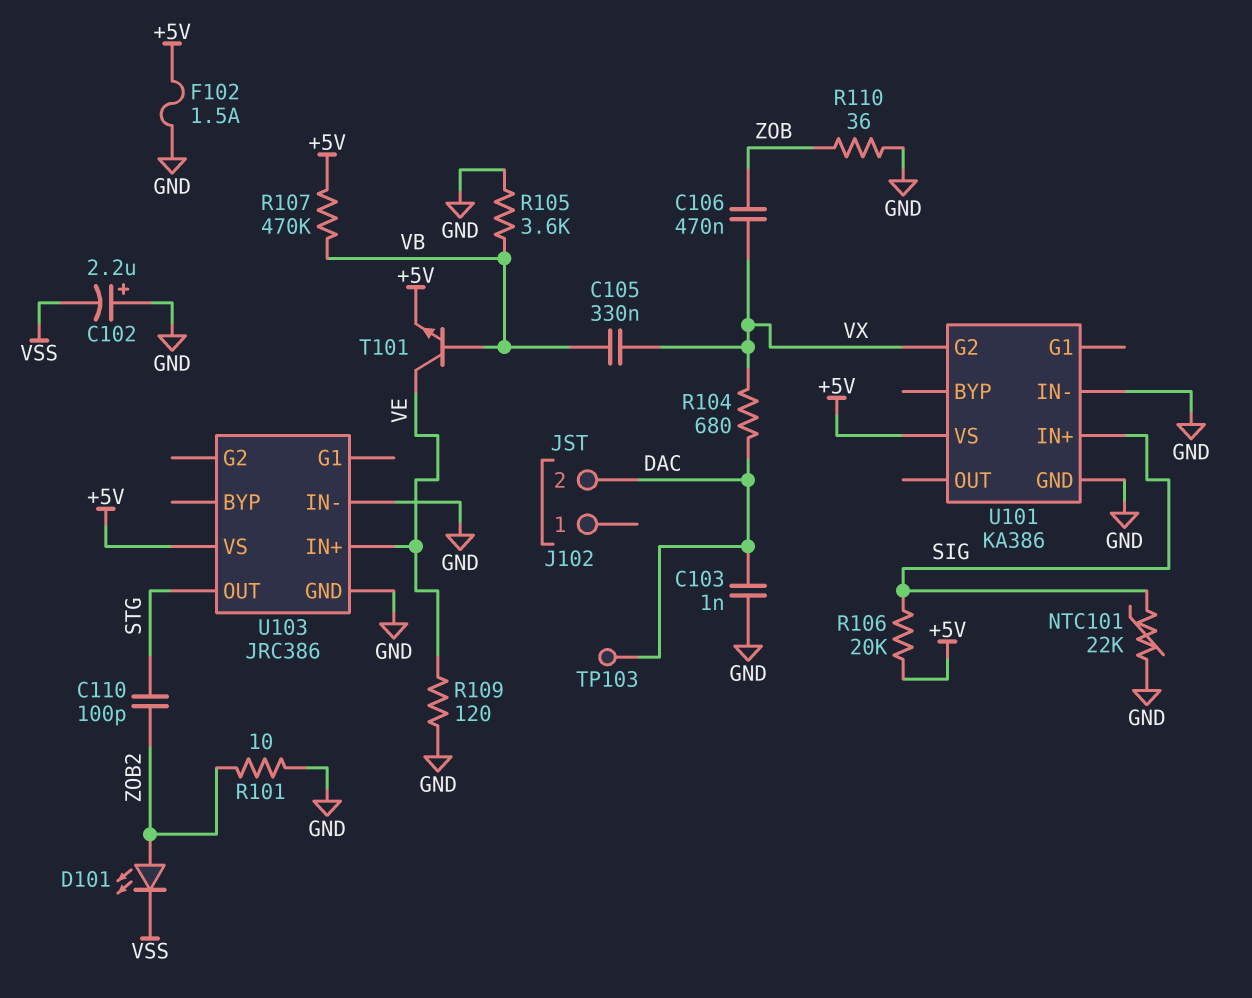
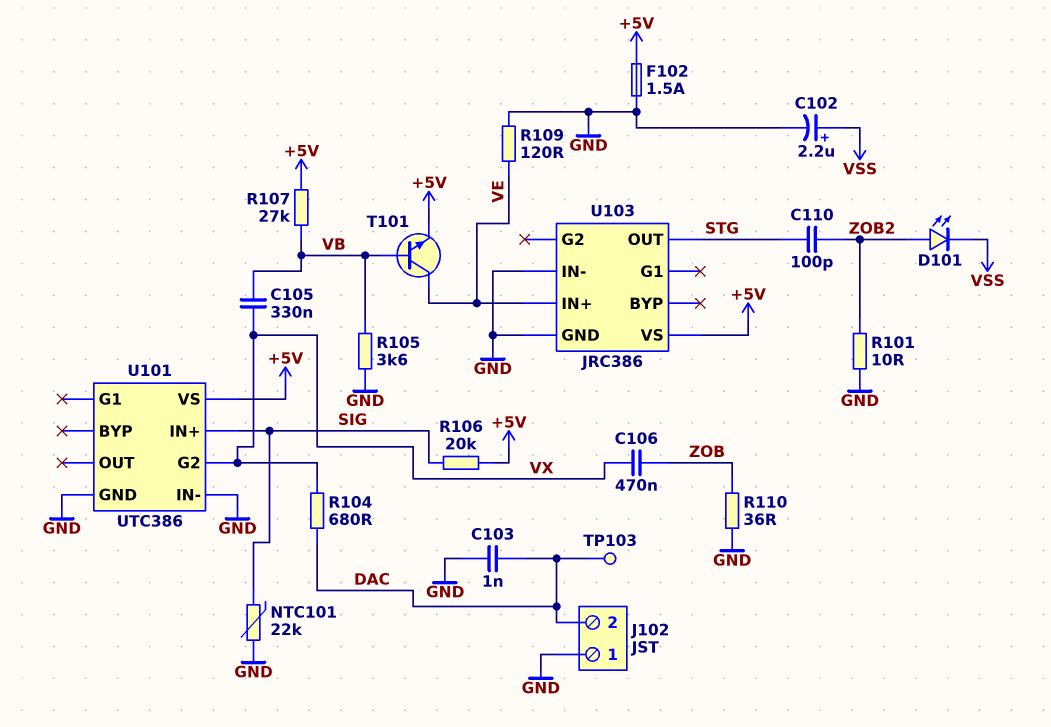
C102: 2.2uF (plus GND, minus VSS) -> 2.2uF (plus VSS, minus GND)
J102 pin 1: none -> GND
R107: 470k (+5V, VB) -> 27k (+5V, VB)
U101: KA386 -> UTC386

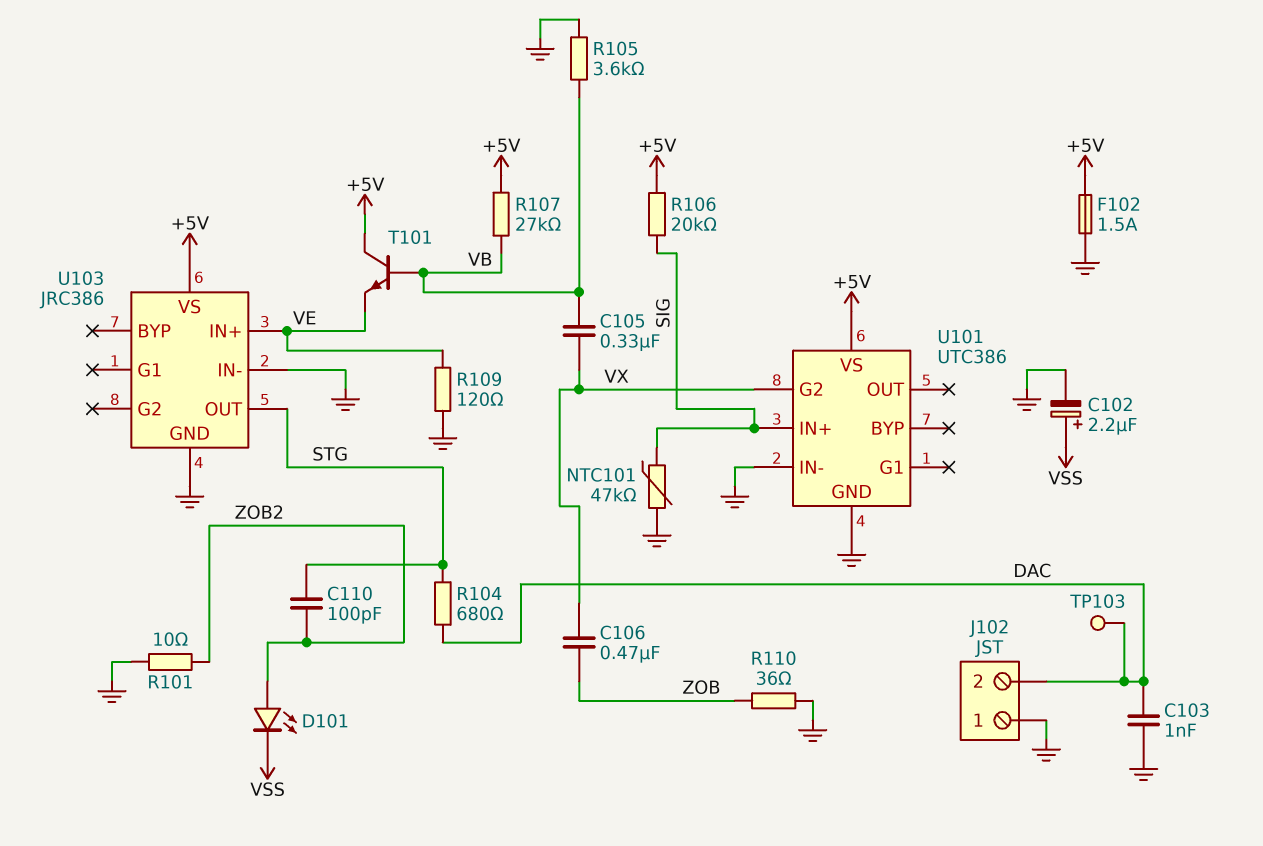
NTC101: 22k (GND, SIG) -> 47k (GND, SIG)
R104: 680 (DAC, VX) -> 680 (DAC, STG)
T101: NPN (B VB, C VE, E +5V) -> NPN (B VB, C +5V, E VE)

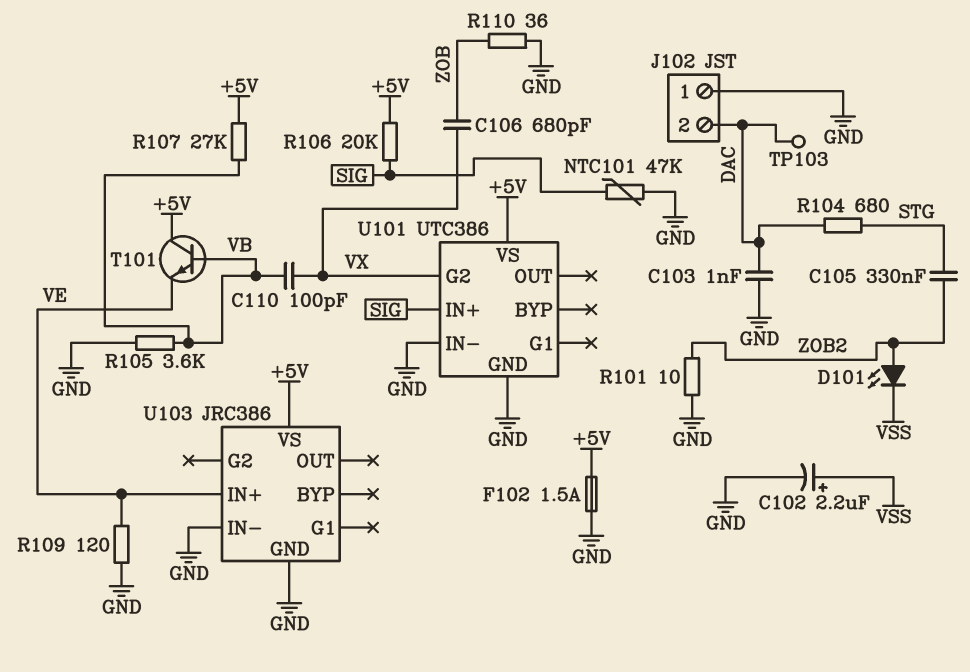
C105: 330nF (VB, VX) -> 330nF (STG, ZOB2)
C106: 470nF (VX, ZOB) -> 680pF (VX, ZOB)
C110: 100pF (STG, ZOB2) -> 100pF (VB, VX)
U103 pin OUT: STG -> none

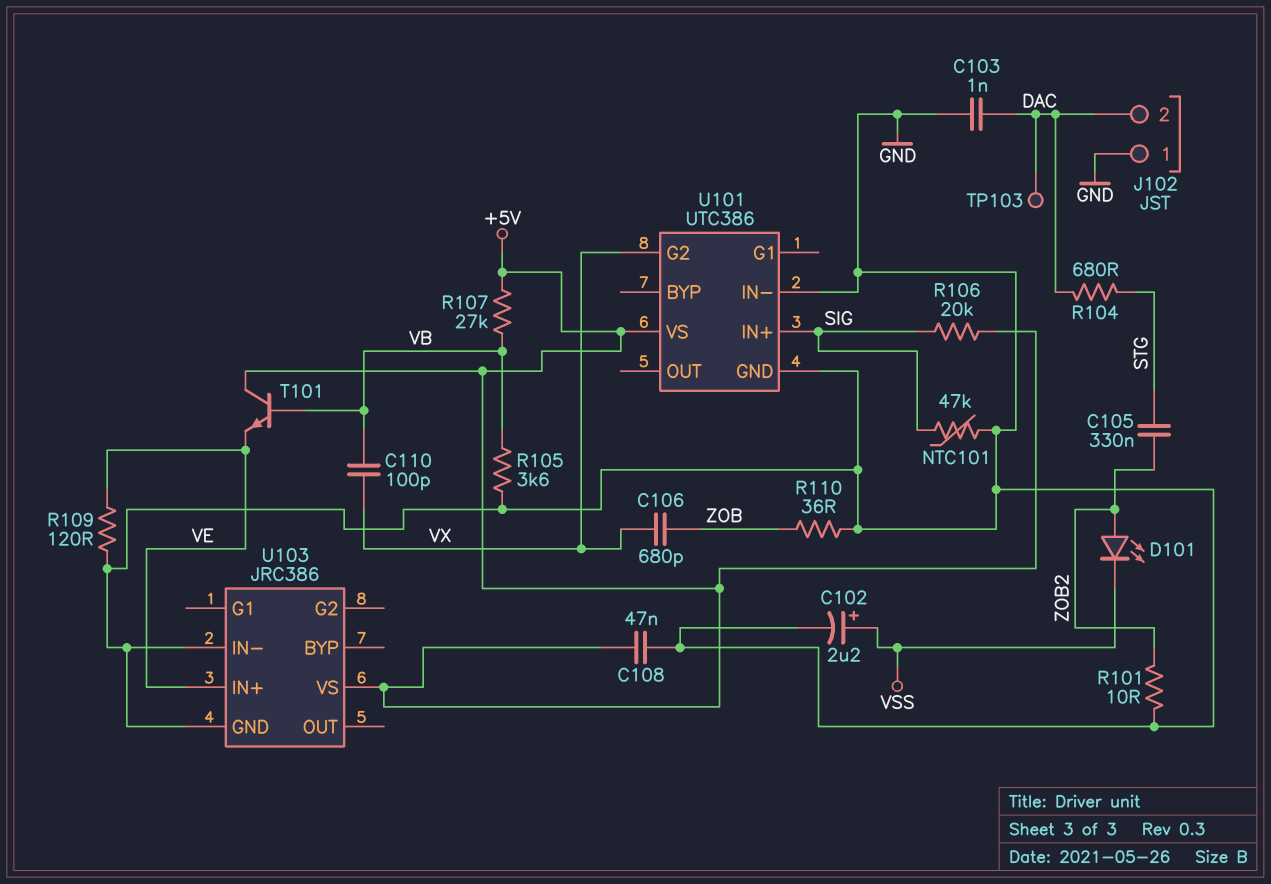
C108: none -> 47nF (+5V, GND)
F102: 1.5A (+5V, GND) -> none

